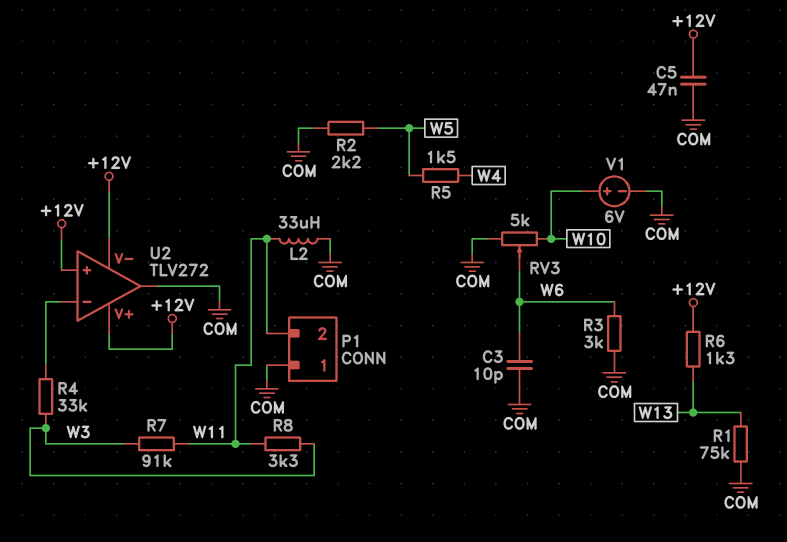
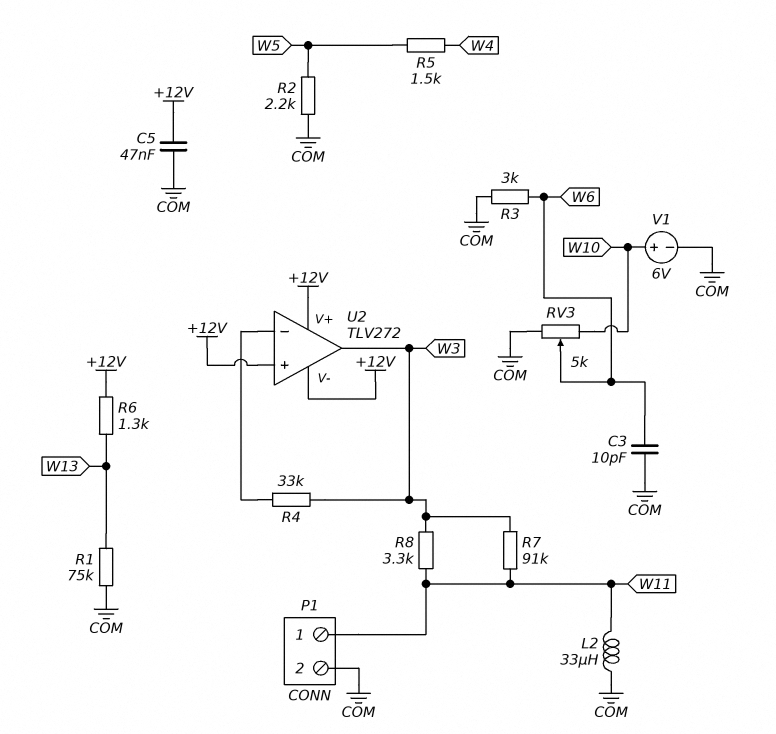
P1 pin 1: COM -> W11
P1 pin 2: W11 -> COM
U2 pin out: COM -> W3

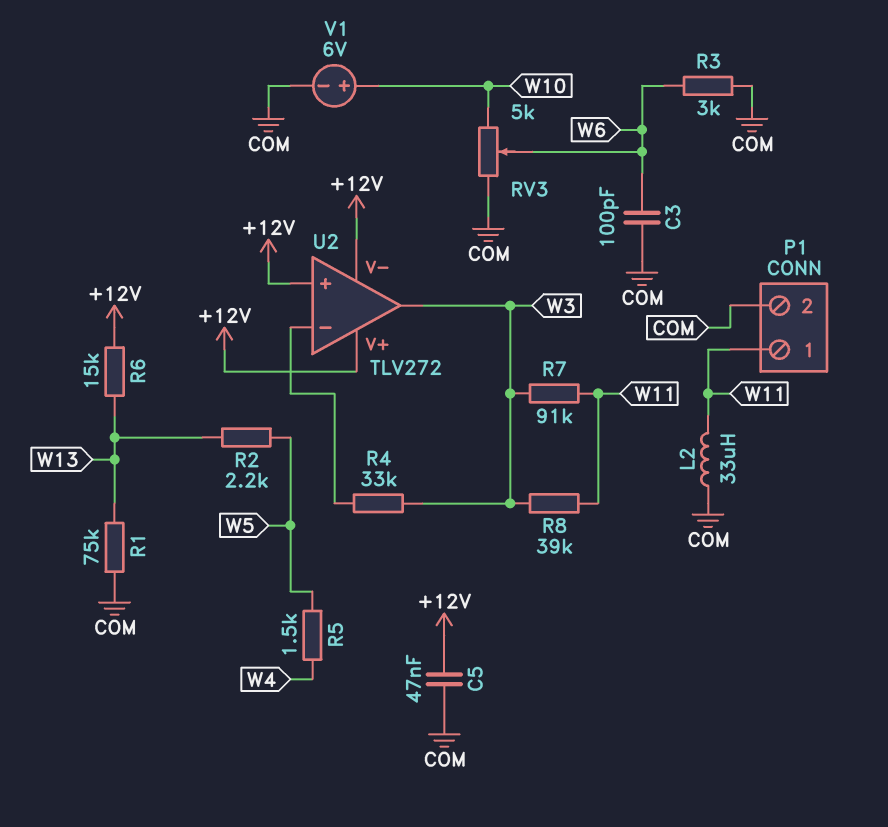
C3: 10pF (COM, W6) -> 100pF (COM, W6)
R2: 2.2k (COM, W5) -> 2.2k (W5, W13)
R6: 1.3k (+12V, W13) -> 15k (+12V, W13)
R8: 3.3k (W3, W11) -> 39k (W3, W11)

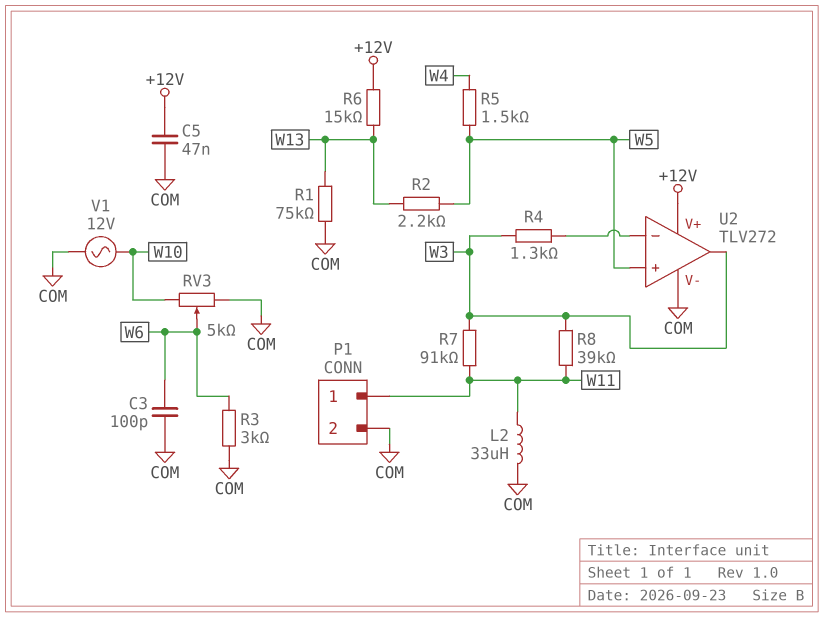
R4: 33k (U2/in-, W3) -> 1.3k (U2/in-, W3)
U2 pin V-: +12V -> COM
U2 pin in+: +12V -> W5
V1: 6V (plus W10, minus COM) -> AC 12V (COM, W10)

